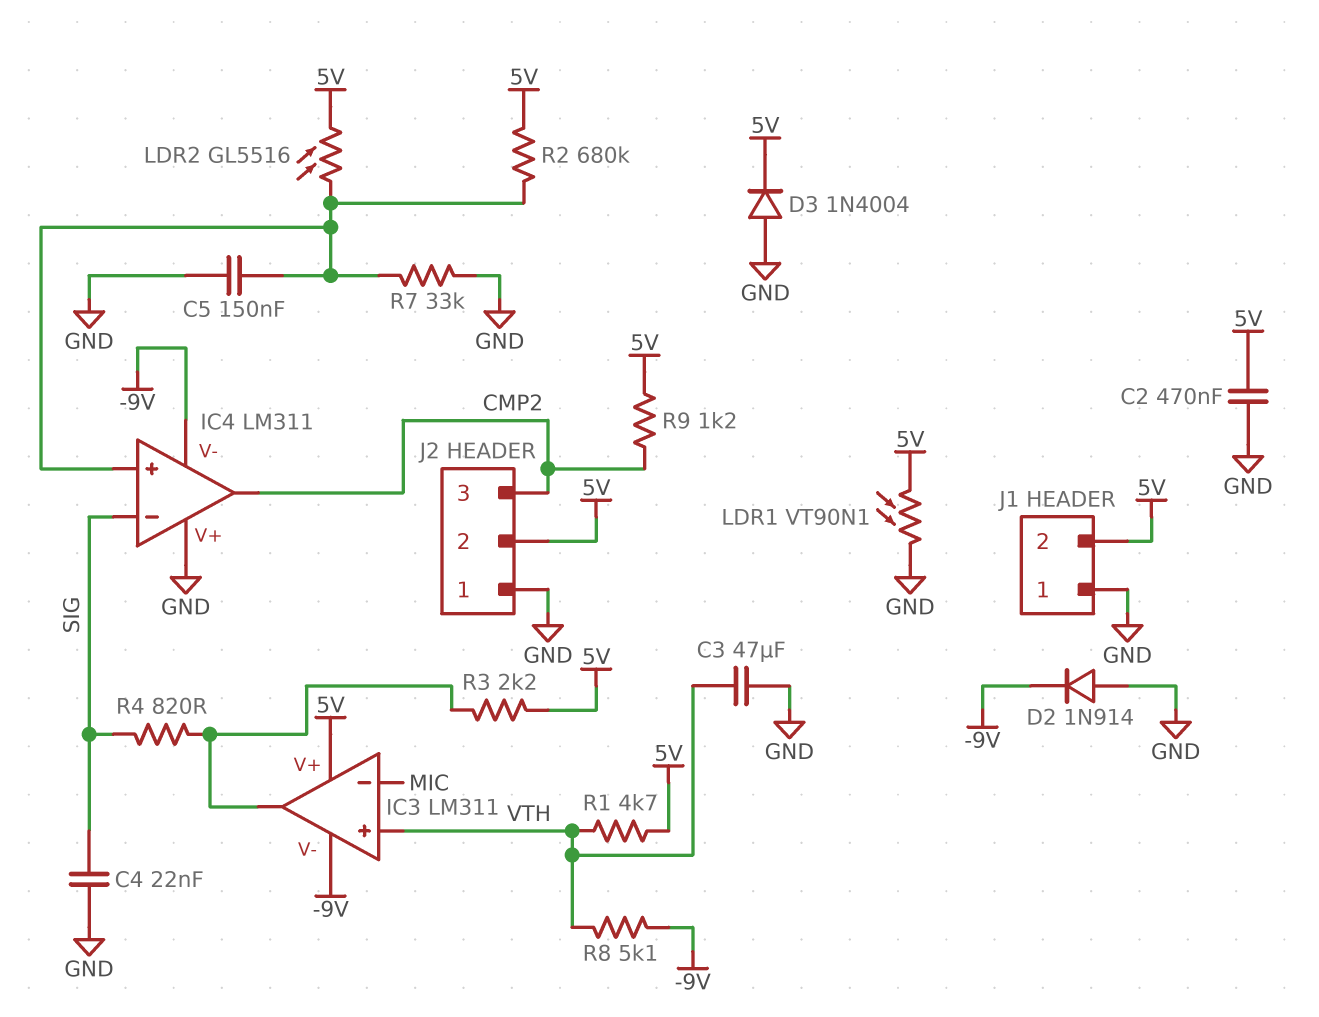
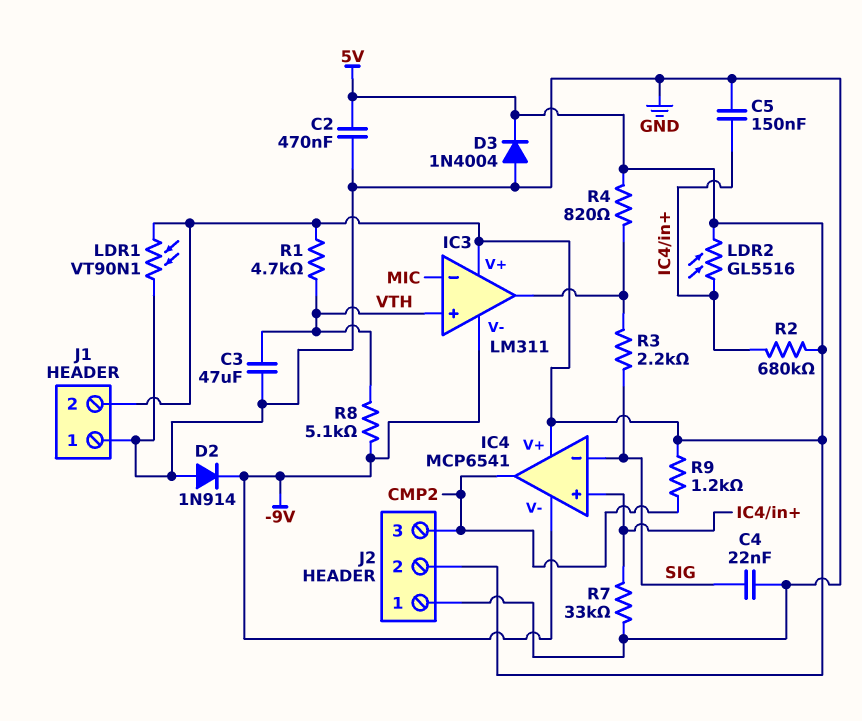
IC4: LM311 -> MCP6541
IC4 pin V+: GND -> 5V
R3: 2.2k (5V, IC3/out) -> 2.2k (IC3/out, SIG)
R4: 820 (IC3/out, SIG) -> 820 (5V, IC3/out)

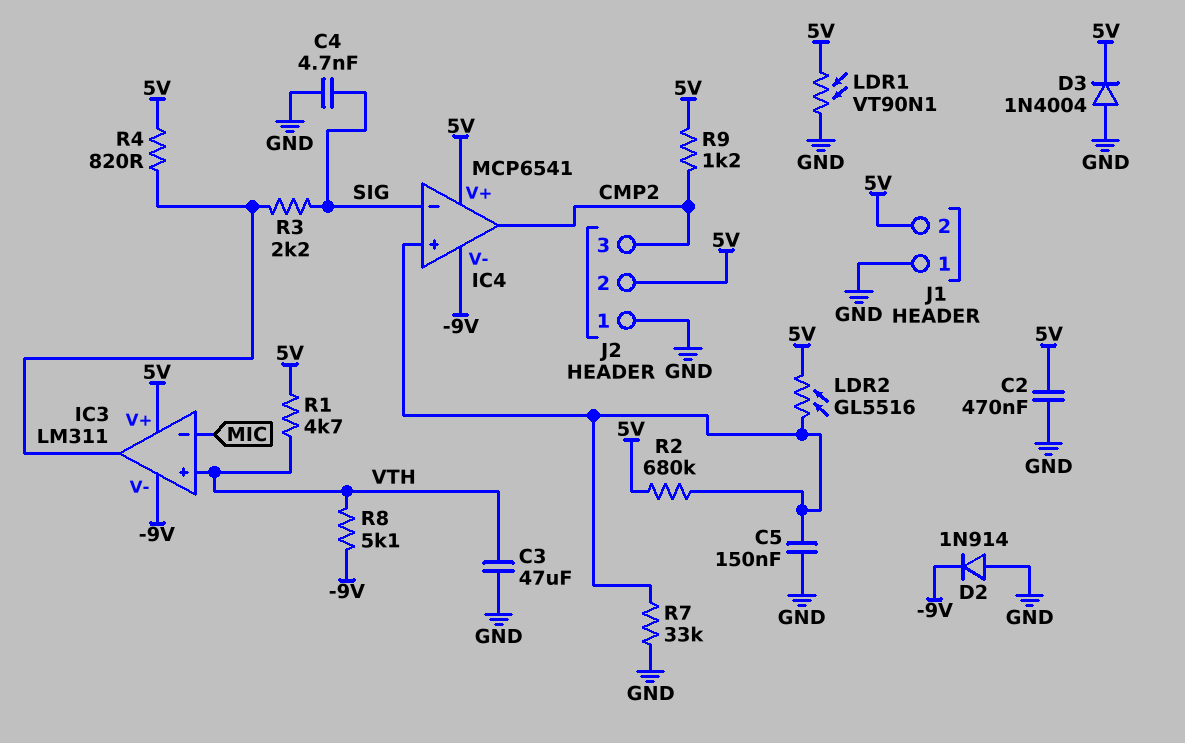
C4: 22nF (GND, SIG) -> 4.7nF (GND, SIG)

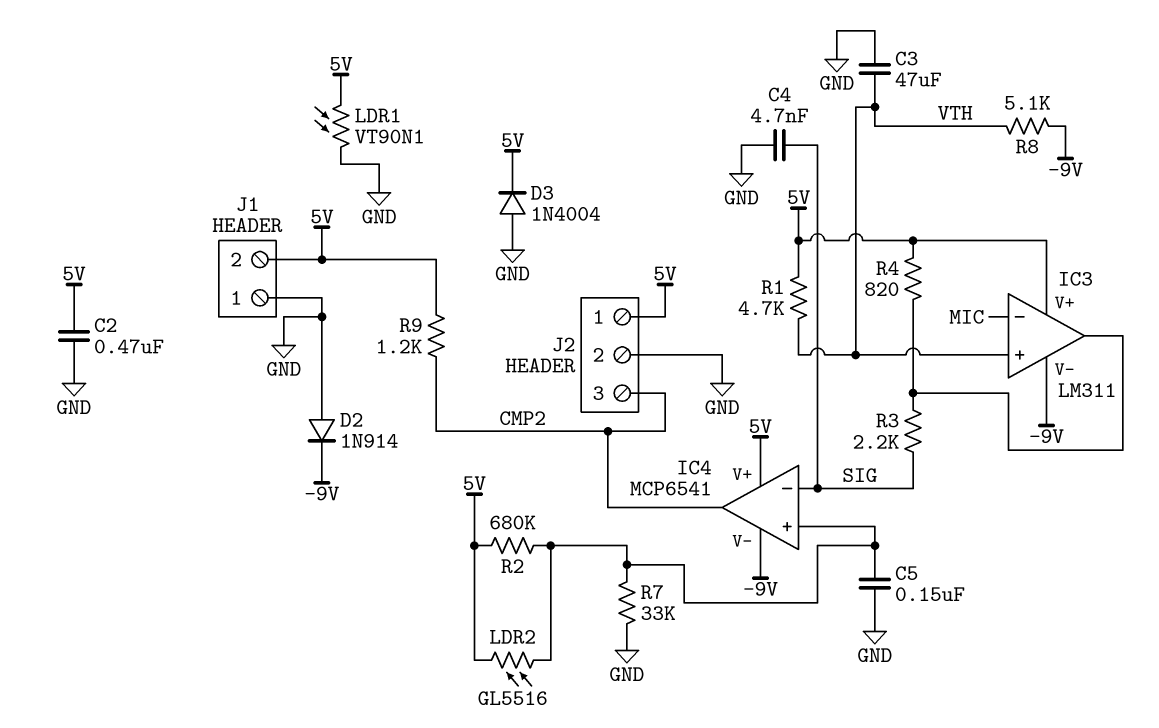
J2 pin 1: GND -> 5V
J2 pin 2: 5V -> GND

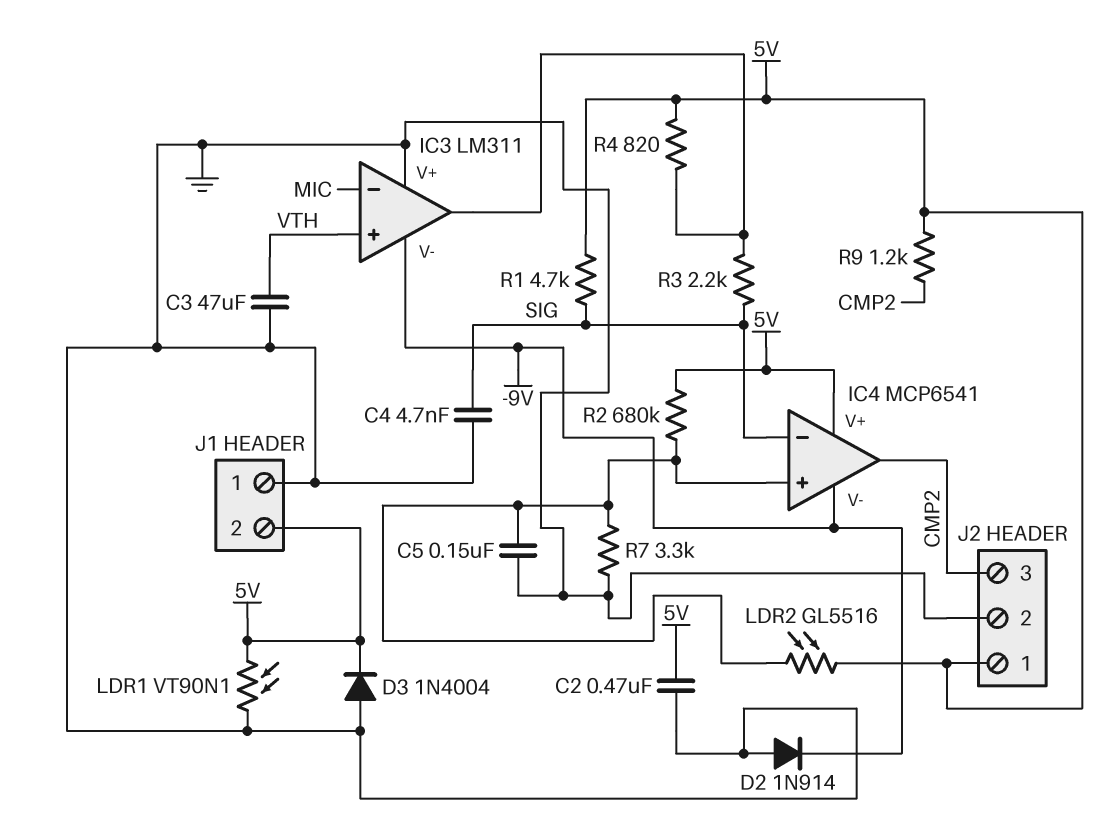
IC3 pin V+: 5V -> GND
R1: 4.7k (5V, VTH) -> 4.7k (5V, SIG)
R7: 33k (GND, IC4/in+) -> 3.3k (GND, IC4/in+)
R8: 5.1k (-9V, VTH) -> none

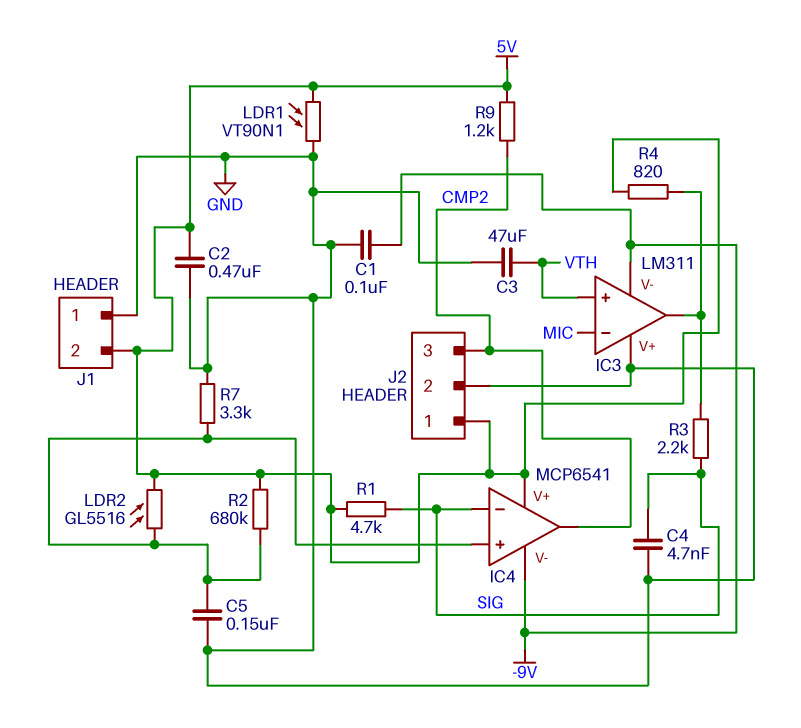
C1: none -> 100nF (-9V, GND)
D2: diode 1N914 (A GND, K -9V) -> none
D3: diode 1N4004 (A GND, K 5V) -> none

